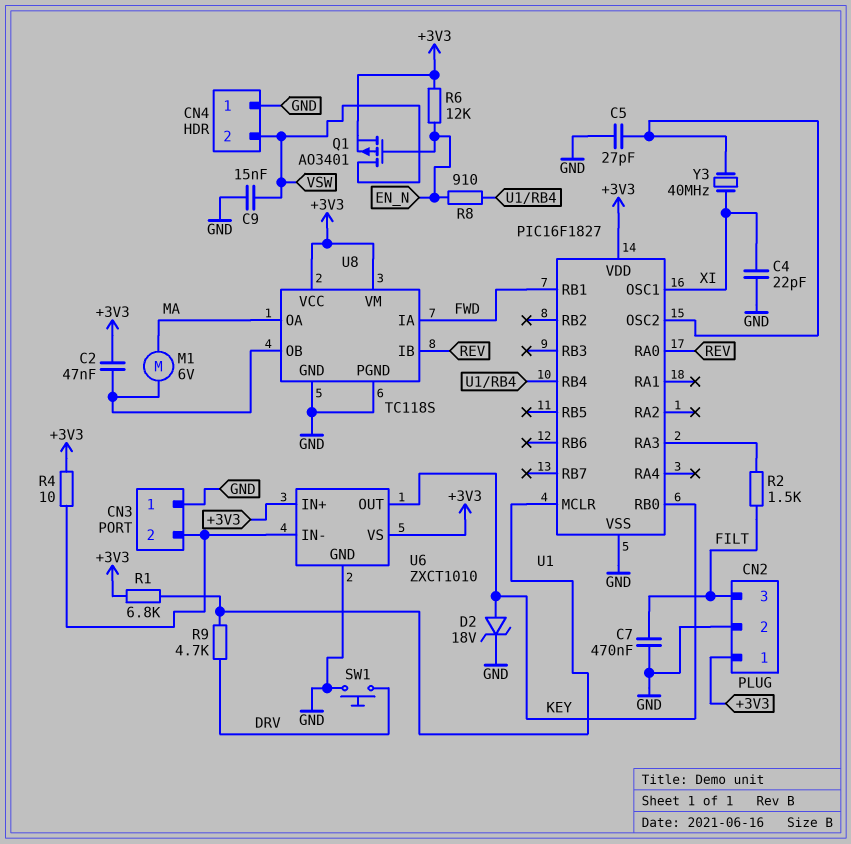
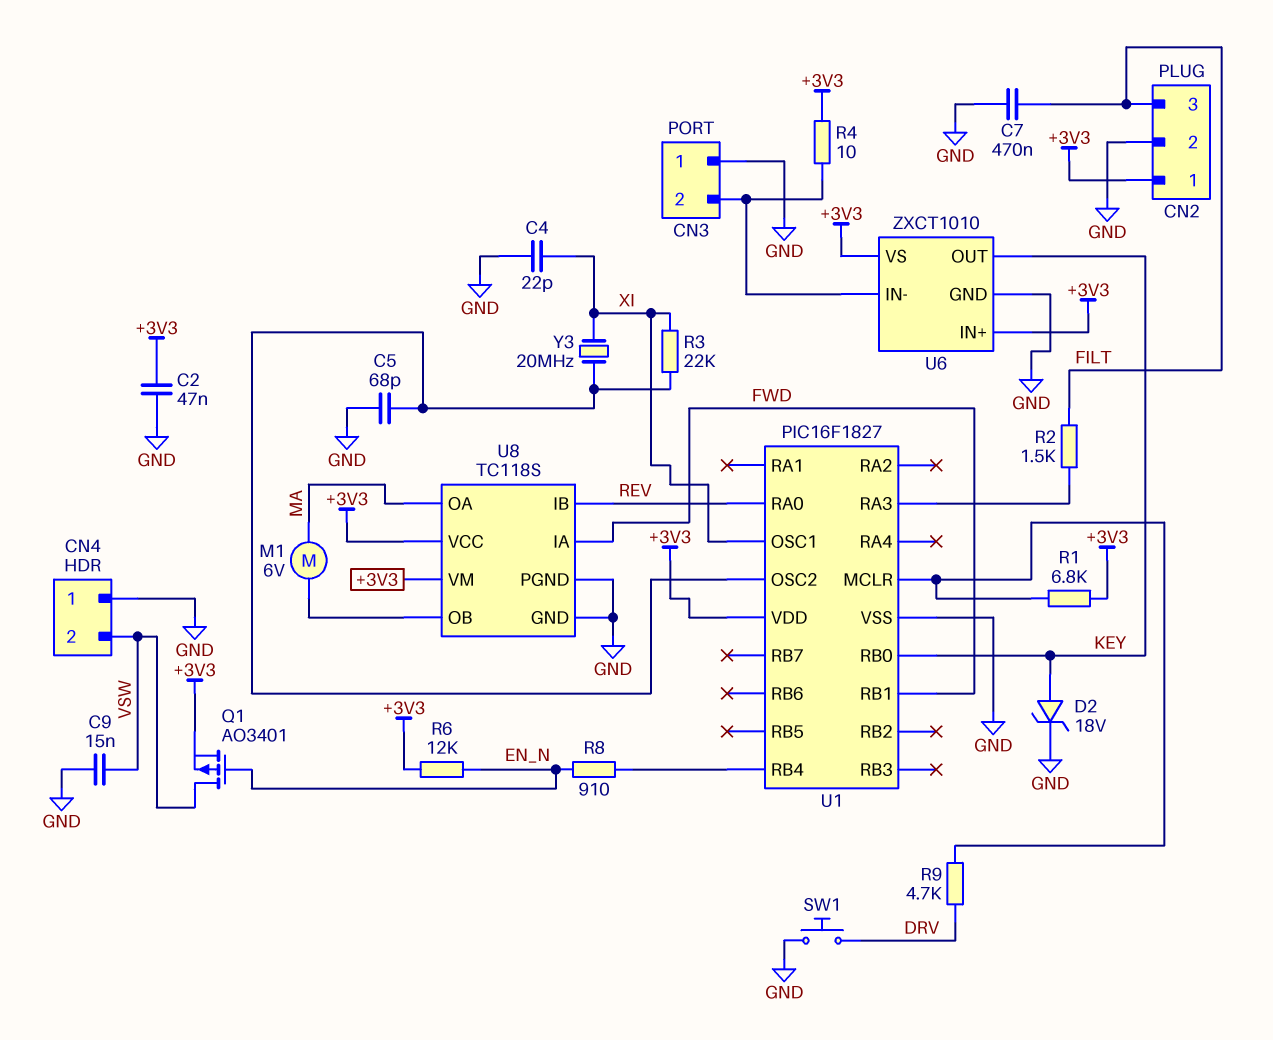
C2: 47nF (+3V3, U8/OB) -> 47nF (+3V3, GND)
C5: 27pF (GND, U1/OSC2) -> 68pF (GND, U1/OSC2)
R3: none -> 22k (U1/OSC2, XI)
Y3: 40MHz (U1/OSC2, XI) -> 20MHz (U1/OSC2, XI)

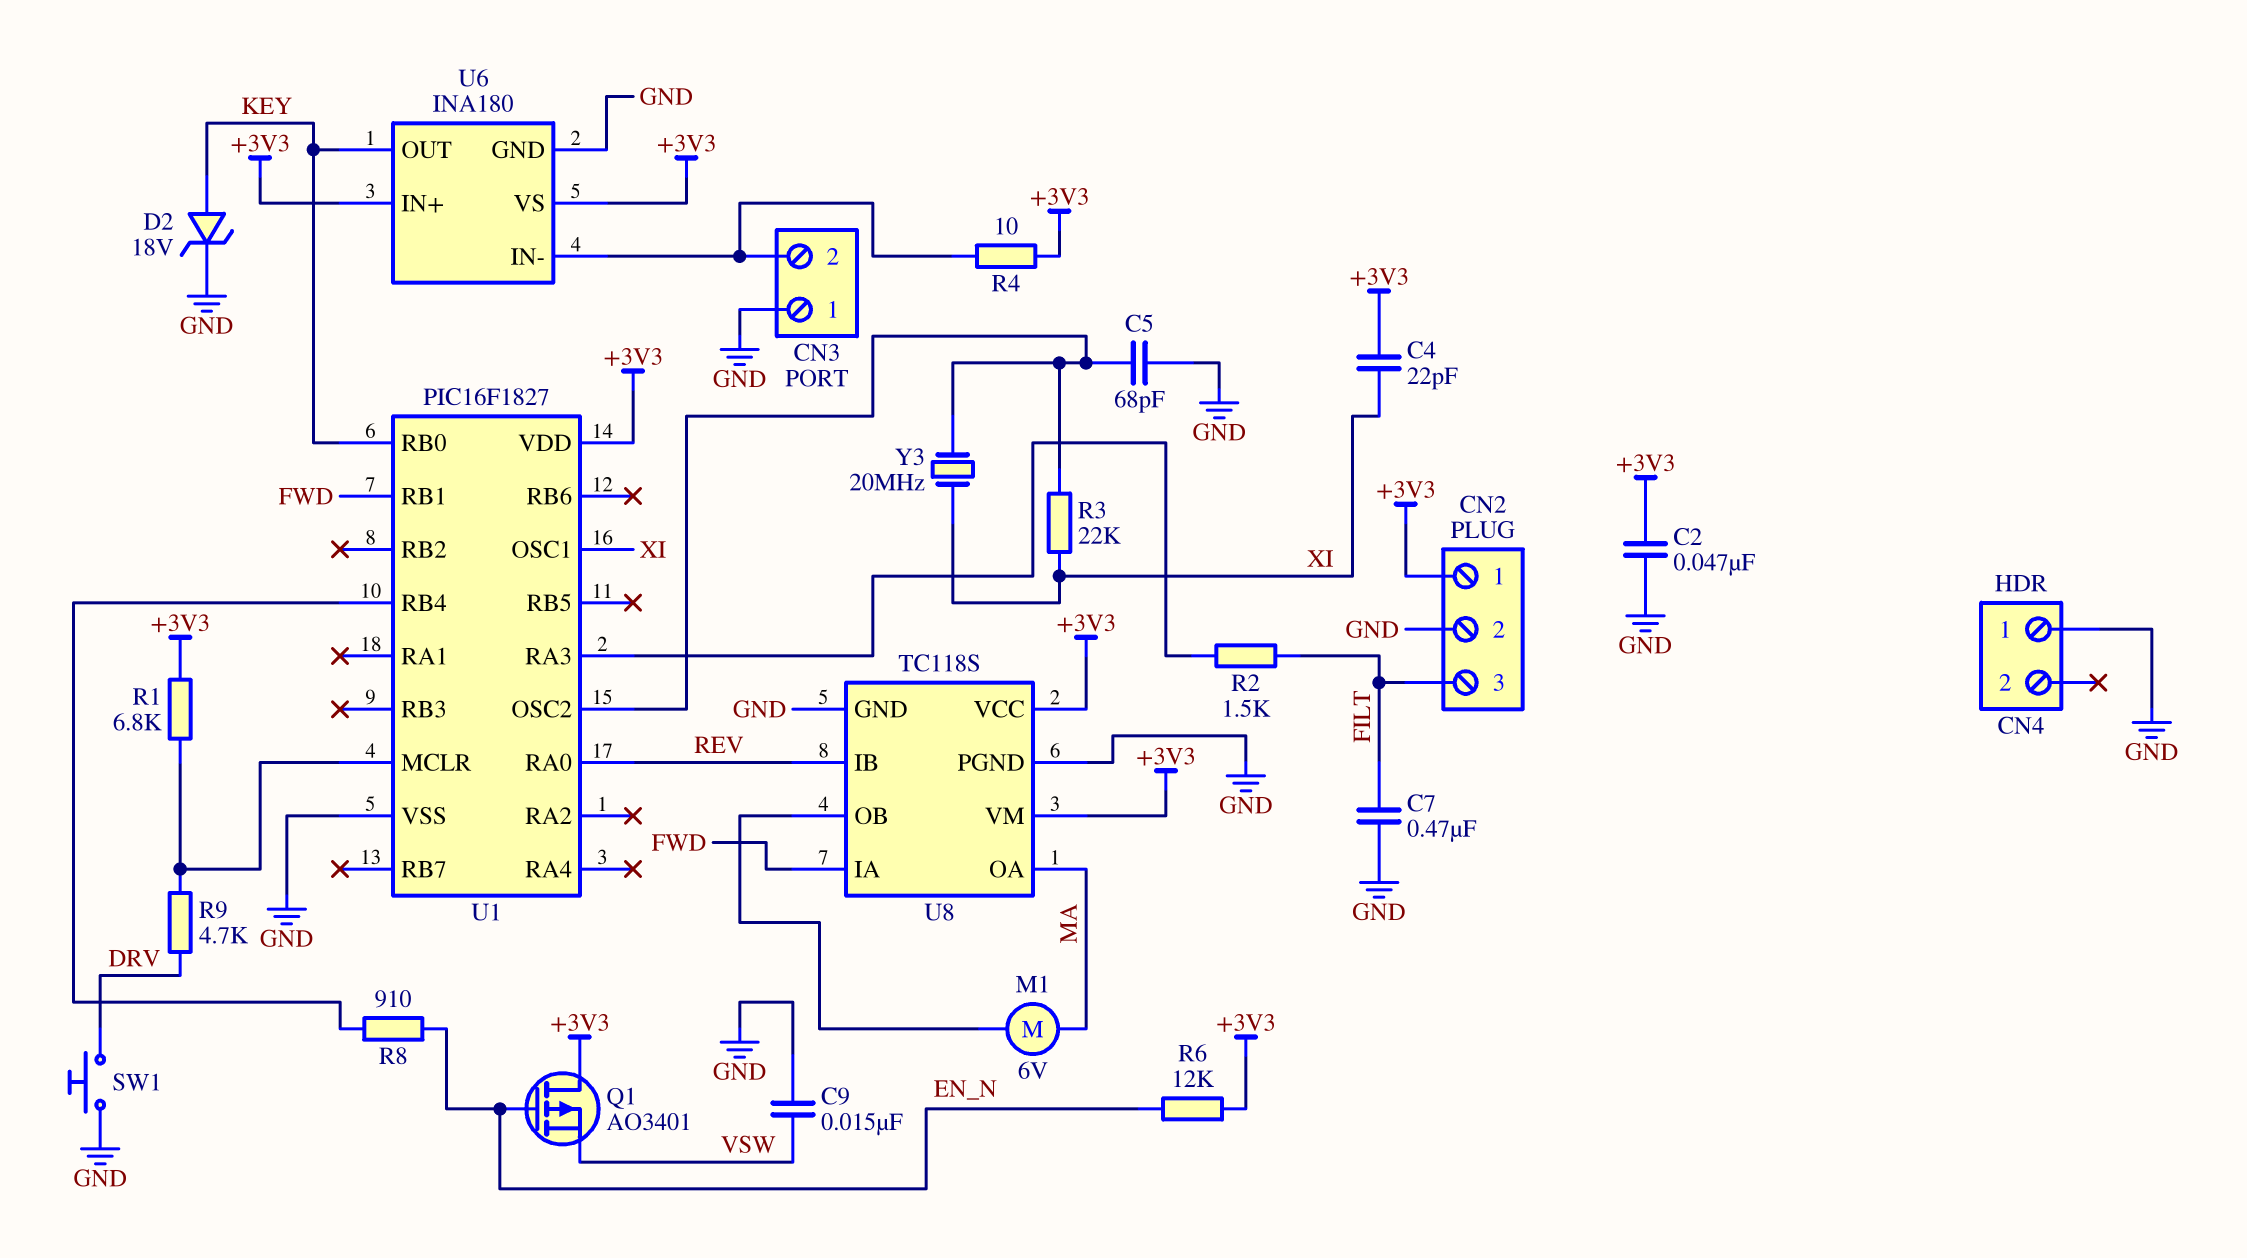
C4: 22pF (GND, XI) -> 22pF (+3V3, XI)
CN4 pin 2: VSW -> none
Q1: PMOS AO3401 (G EN_N, D VSW, S +3V3) -> PMOS AO3401 (G EN_N, D +3V3, S VSW)
U6: ZXCT1010 -> INA180

